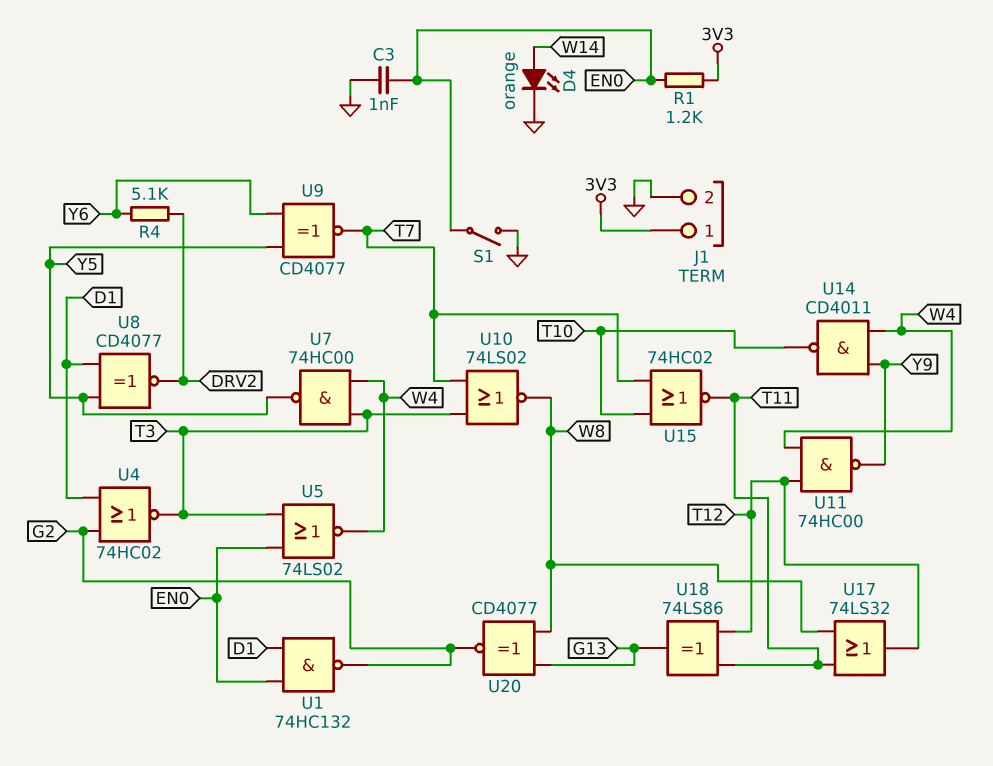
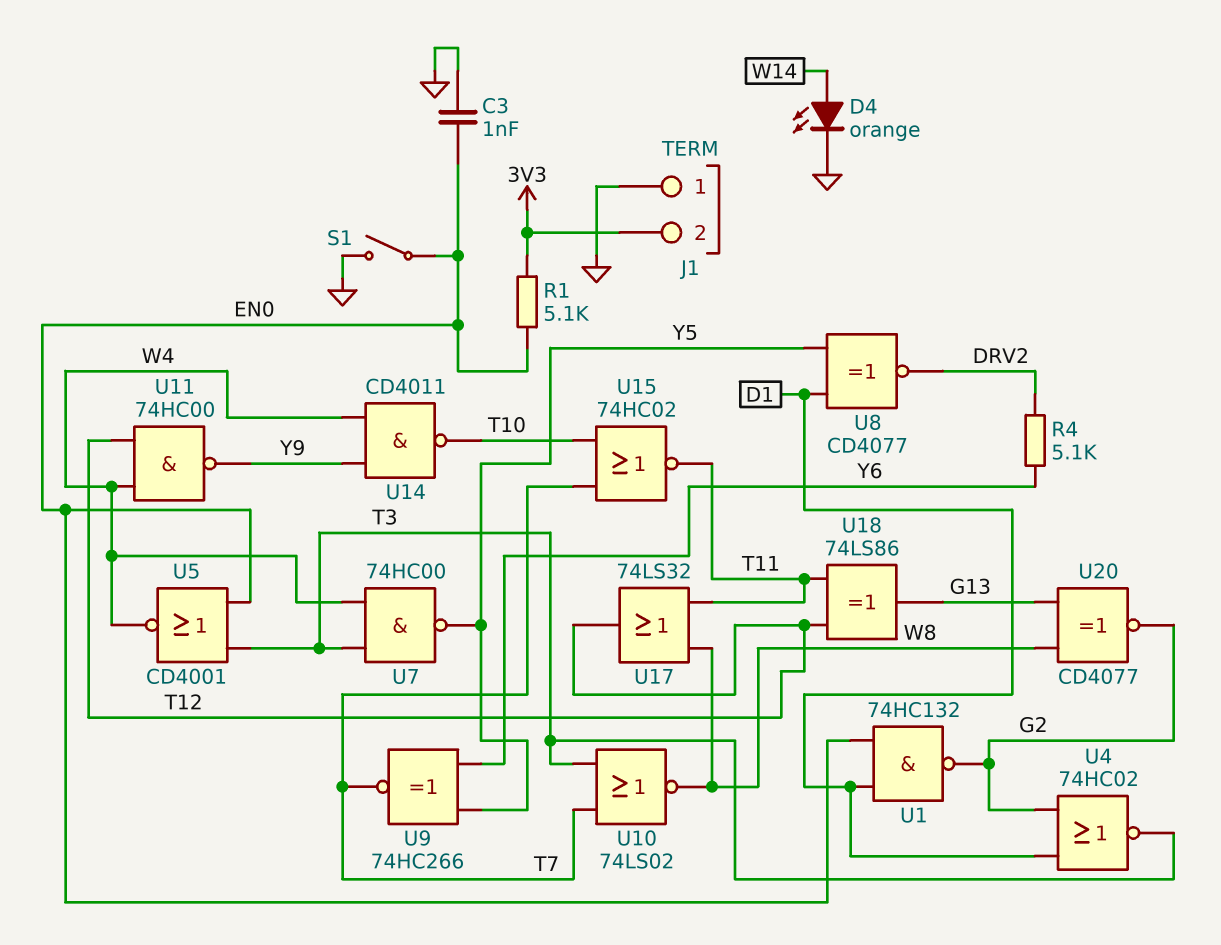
J1 pin 1: 3V3 -> GND
J1 pin 2: GND -> 3V3
R1: 1.2k (3V3, EN0) -> 5.1k (3V3, EN0)
U5: NOR 74LS02 (in EN0, in T3, out W4) -> NOR CD4001 (in EN0, in T3, out W4)
U9: XNOR CD4077 (in Y5, in Y6, out T7) -> XNOR 74HC266 (in Y5, in Y6, out T7)

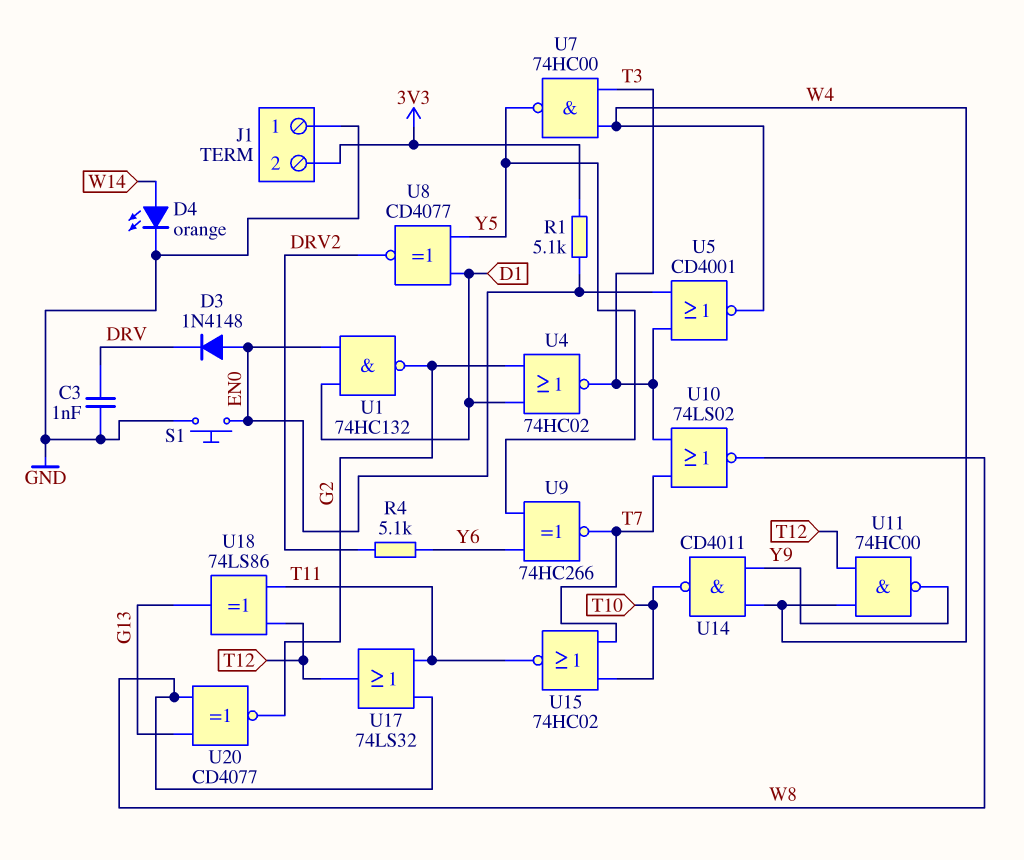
C3: 1nF (EN0, GND) -> 1nF (DRV, GND)
D3: none -> diode 1N4148 (A EN0, K DRV)
S1: switch (EN0, GND) -> button (EN0, GND)

